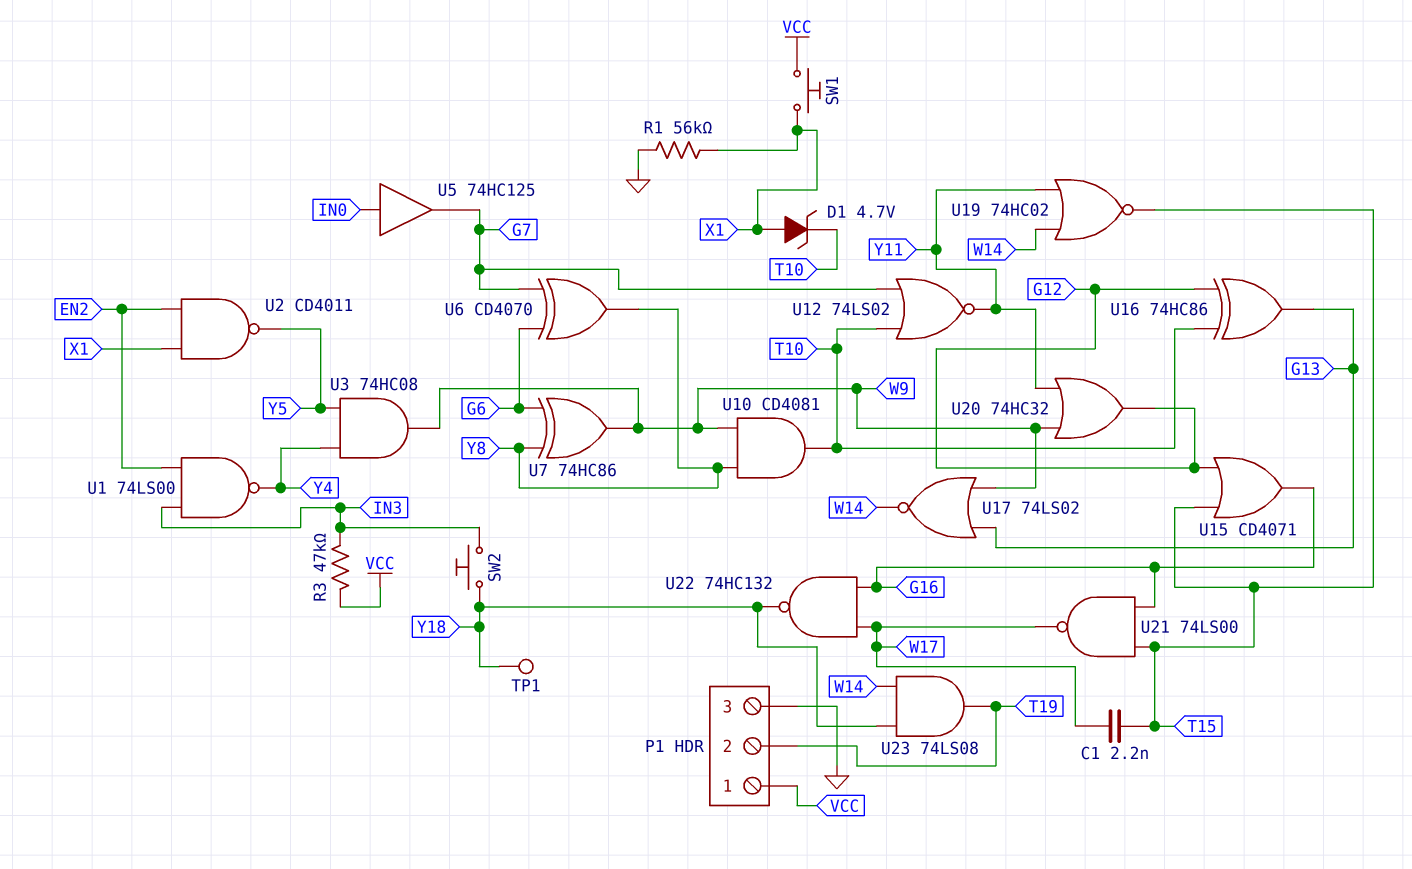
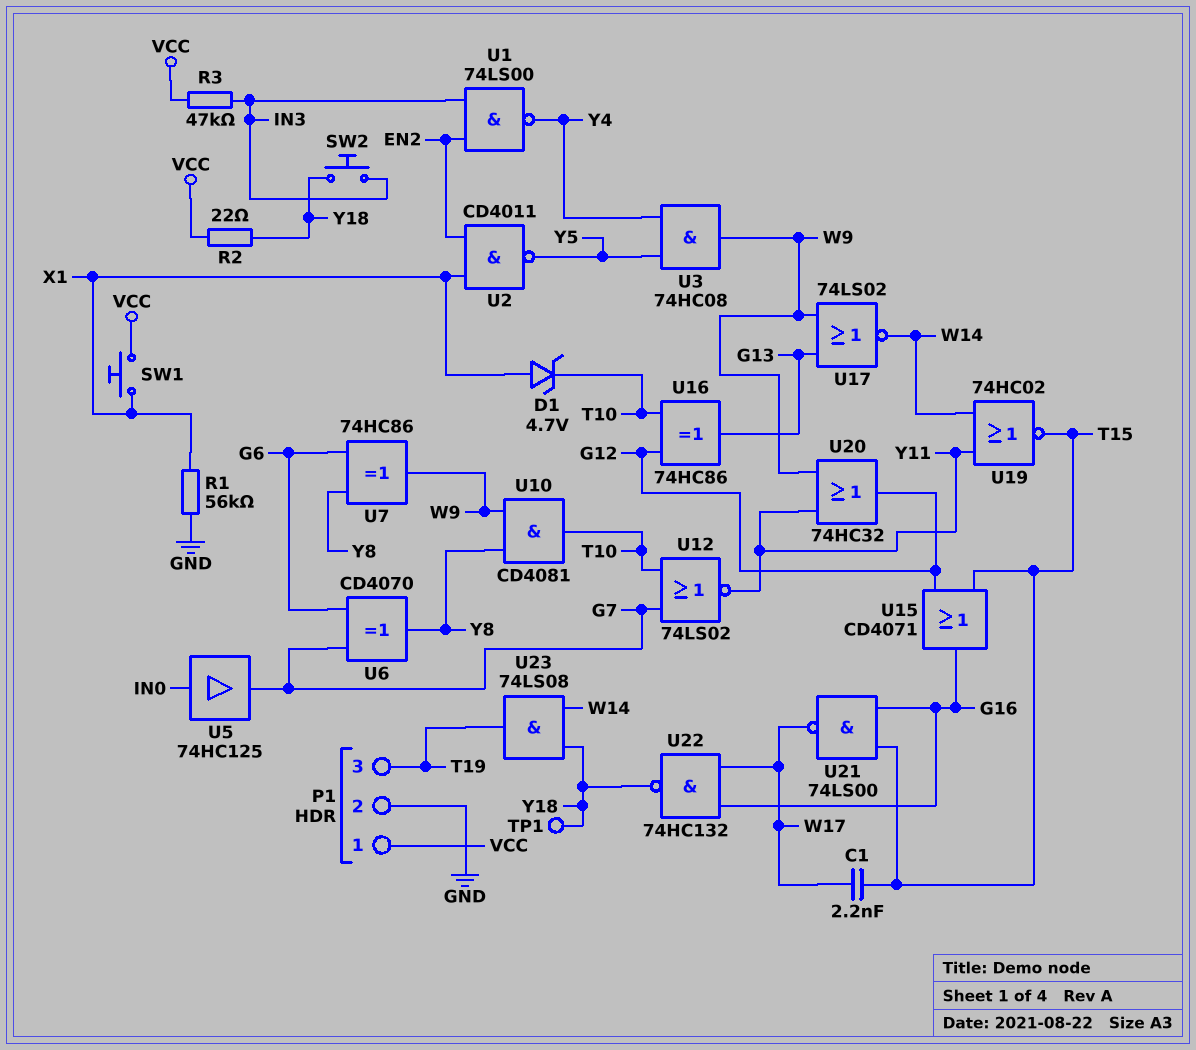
P1 pin 2: T19 -> GND
P1 pin 3: GND -> T19
R2: none -> 22 (VCC, Y18)

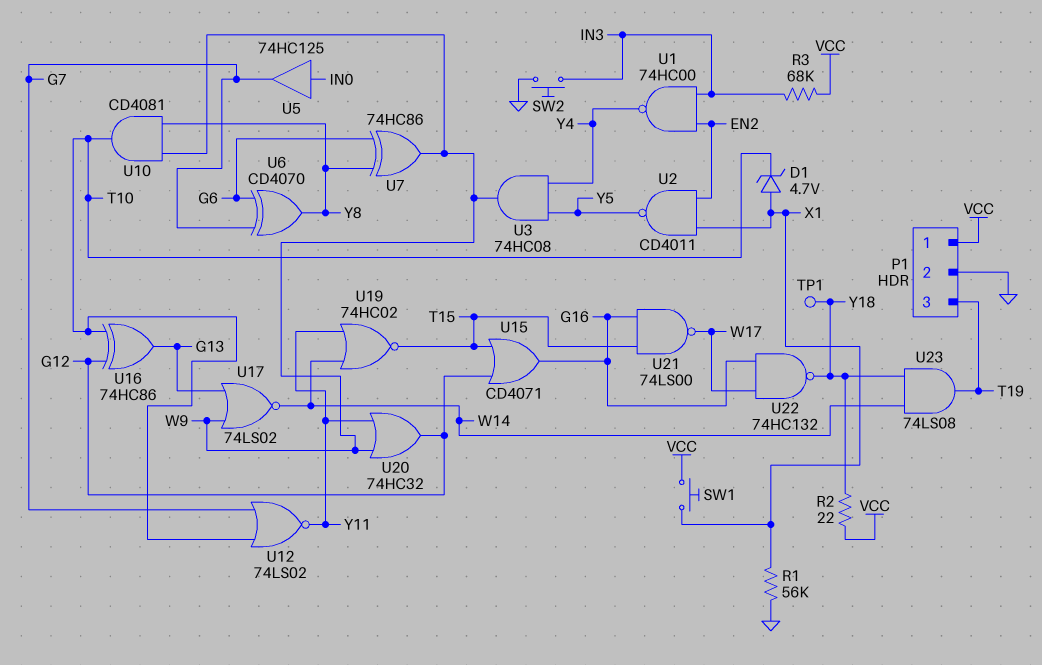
C1: 2.2nF (T15, W17) -> none
R3: 47k (IN3, VCC) -> 68k (IN3, VCC)
SW2: button (IN3, Y18) -> button (GND, IN3)
U1: NAND 74LS00 (in EN2, in IN3, out Y4) -> NAND 74HC00 (in EN2, in IN3, out Y4)

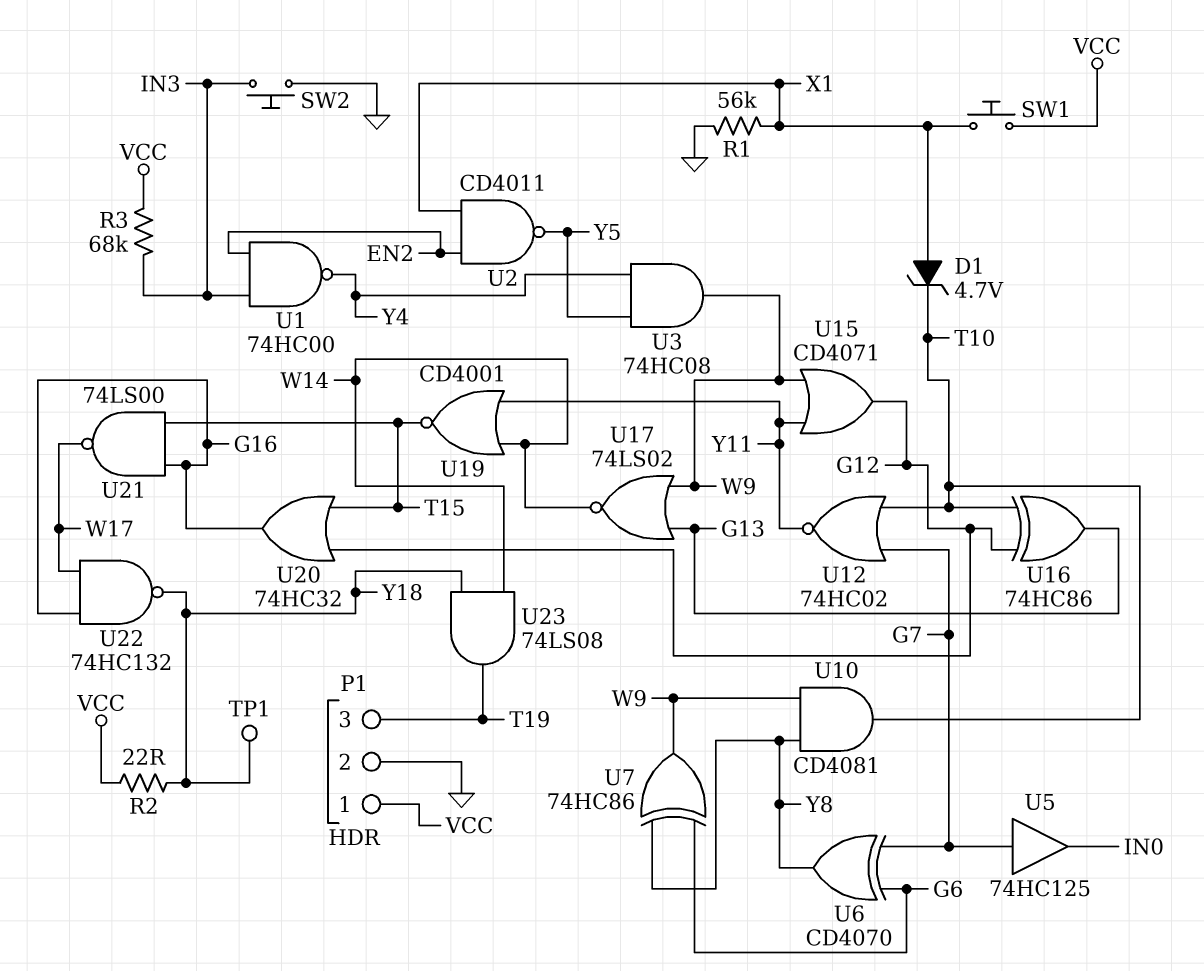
U5: buffer 74HC125 (in IN0, out G7) -> buffer 74HC125 (in G7, out IN0)
U12: NOR 74LS02 (in G7, in T10, out Y11) -> NOR 74HC02 (in G7, in T10, out Y11)
U15: OR CD4071 (in G12, in T15, out G16) -> OR CD4071 (in W9, in Y11, out G12)
U19: NOR 74HC02 (in W14, in Y11, out T15) -> NOR CD4001 (in W14, in Y11, out T15)
U20: OR 74HC32 (in W9, in Y11, out G12) -> OR 74HC32 (in G12, in T15, out G16)

